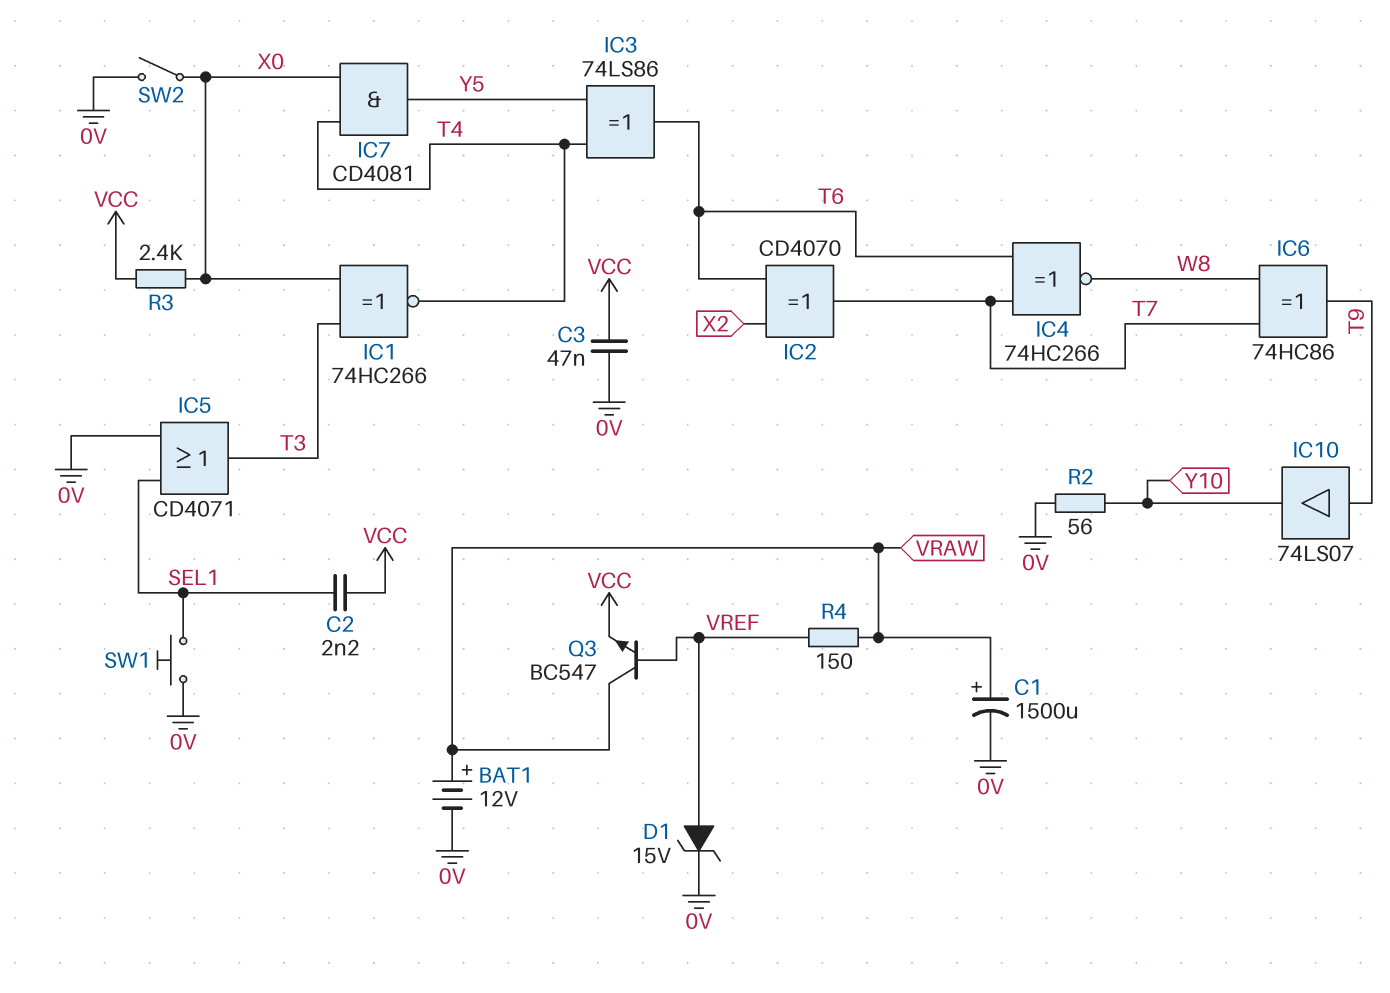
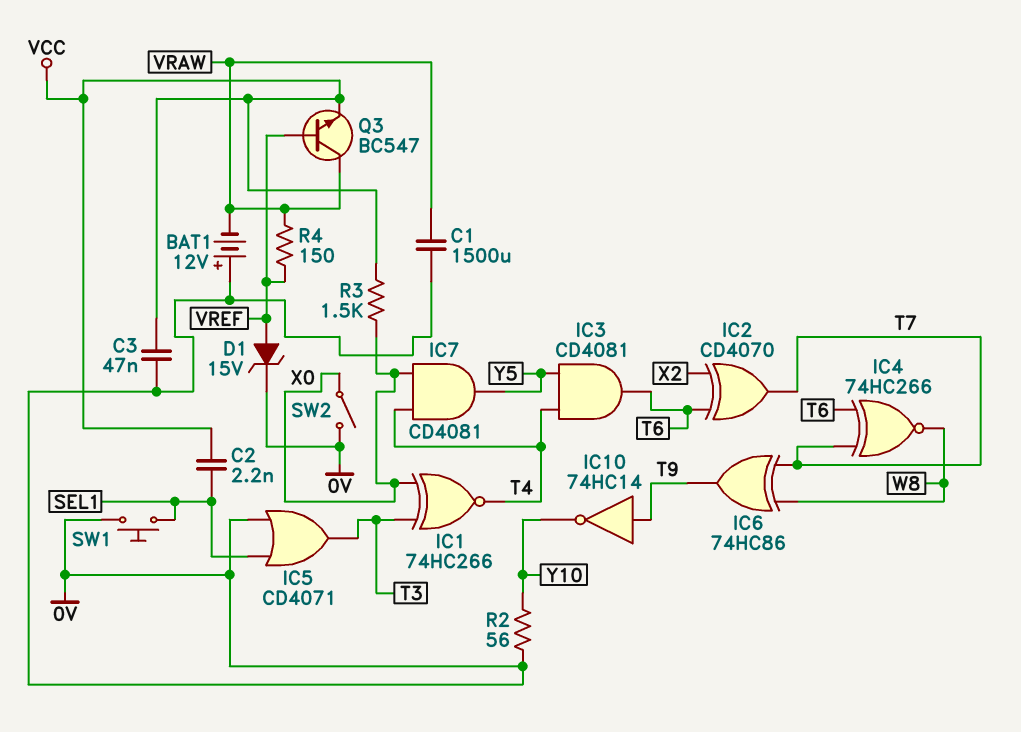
BAT1: 12V (plus VRAW, minus 0V) -> 12V (plus 0V, minus VRAW)
C1: 1500uF (plus VRAW, minus 0V) -> 1500uF (0V, VRAW)
IC3: XOR 74LS86 (in T4, in Y5, out T6) -> AND CD4081 (in T4, in Y5, out T6)
IC10: buffer 74LS07 (in T9, out Y10) -> NOT 74HC14 (in T9, out Y10)
R3: 2.4k (VCC, X0) -> 1.5k (VCC, X0)

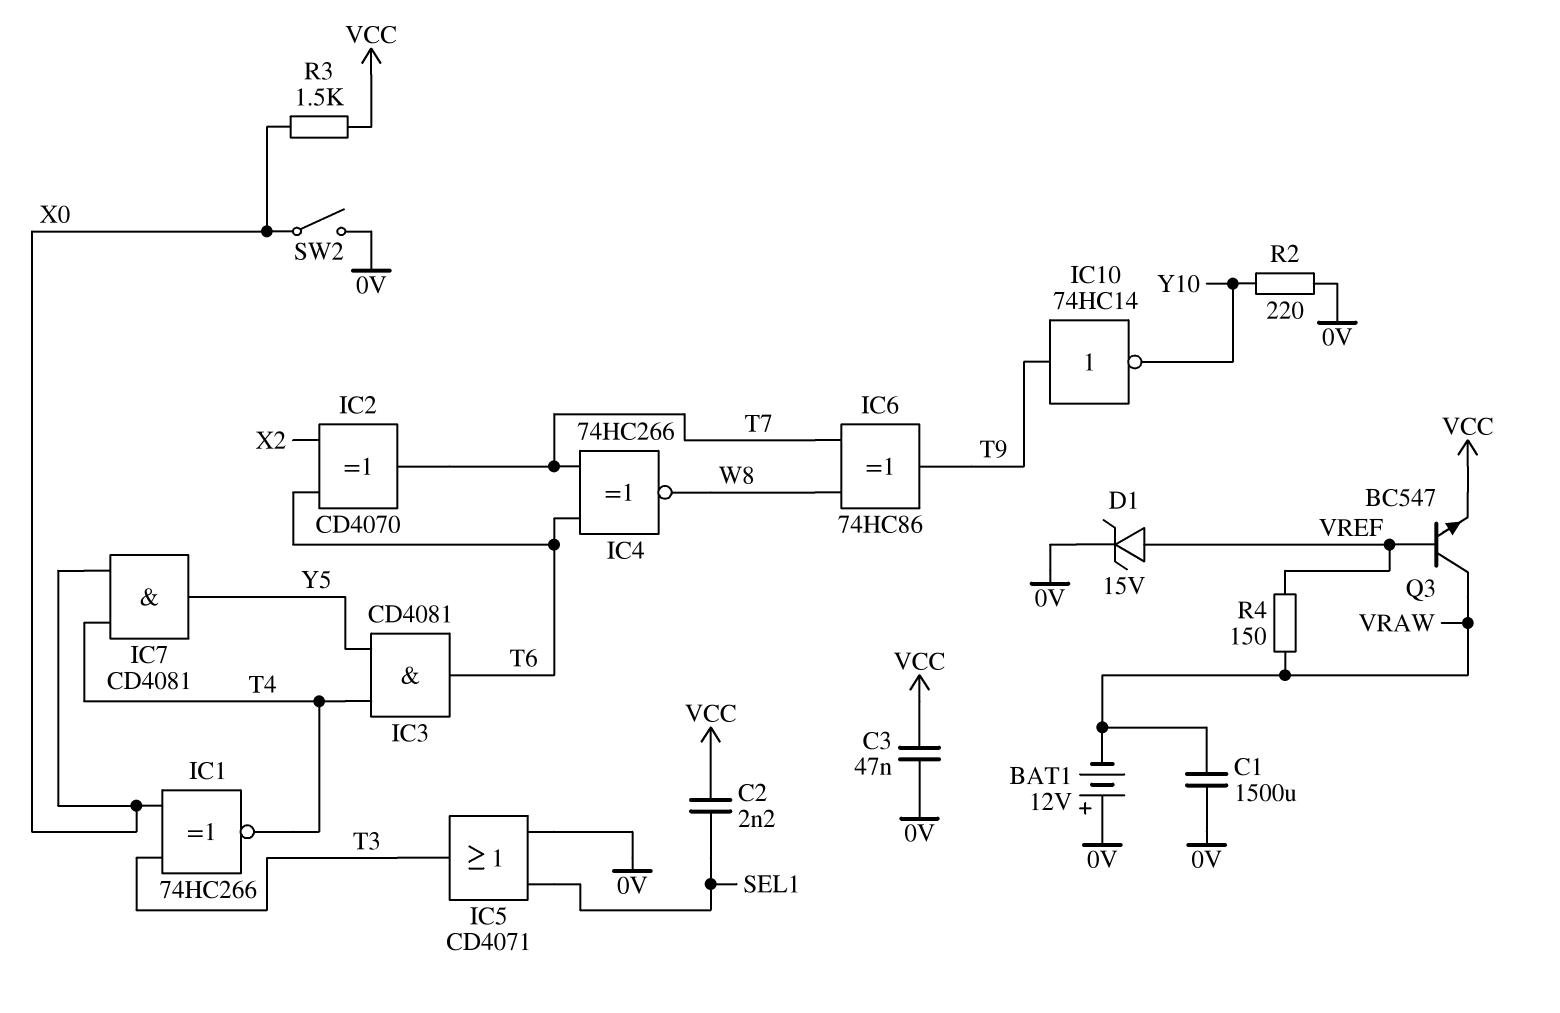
R2: 56 (0V, Y10) -> 220 (0V, Y10)
SW1: button (0V, SEL1) -> none

